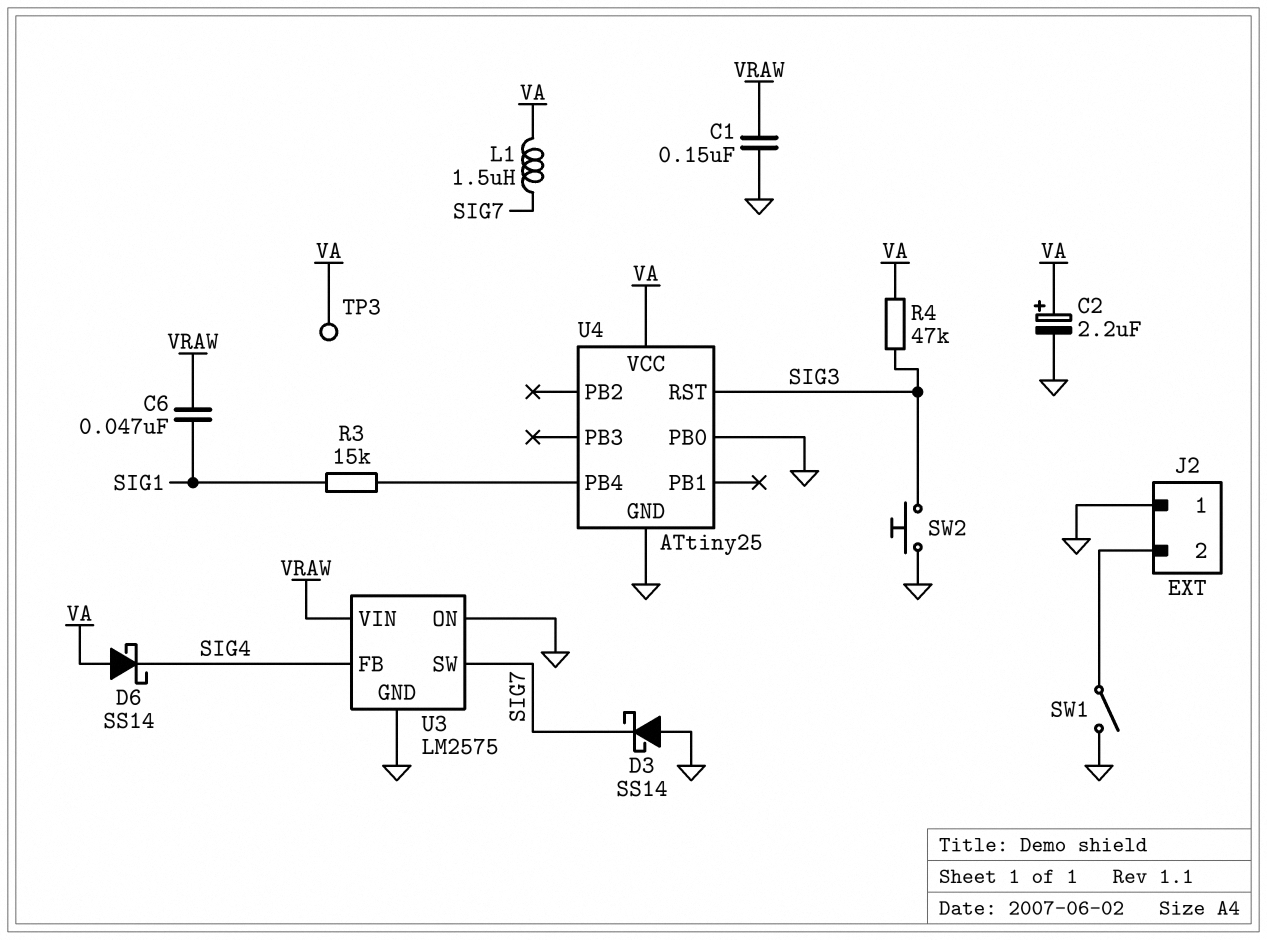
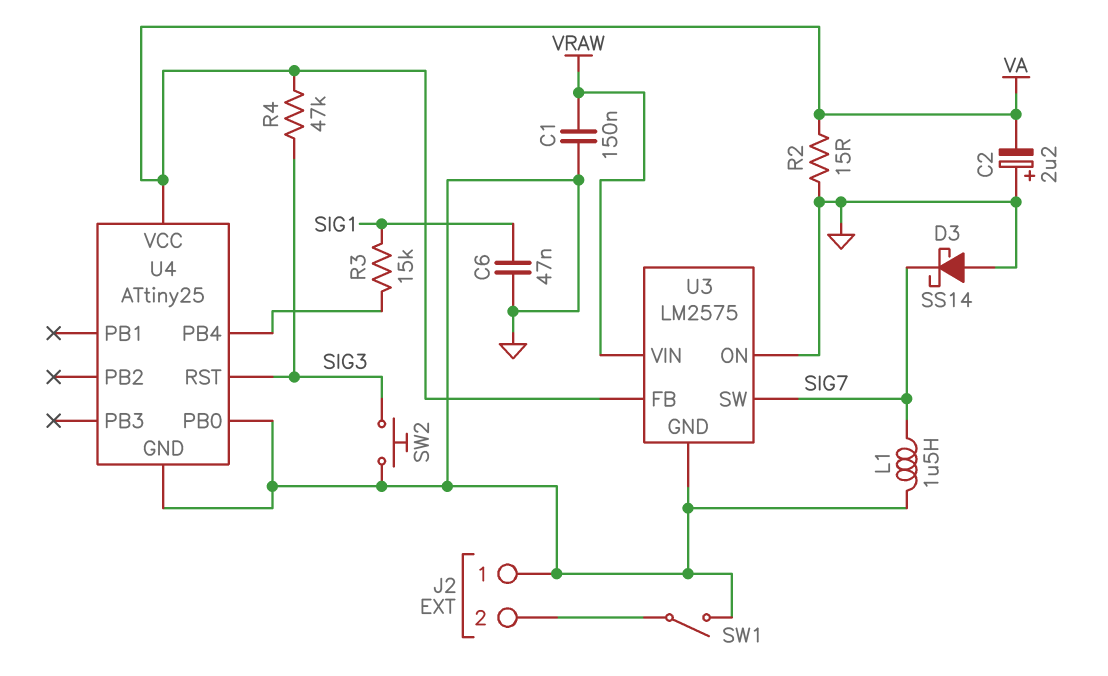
C2: 2.2uF (plus VA, minus GND) -> 2.2uF (plus GND, minus VA)
C6: 47nF (SIG1, VRAW) -> 47nF (GND, SIG1)
D6: schottky SS14 (A VA, K SIG4) -> none
L1: 1.5uH (SIG7, VA) -> 1.5uH (GND, SIG7)
R2: none -> 15 (GND, VA)
TP3: test point (VA) -> none
U3 pin FB: SIG4 -> VA

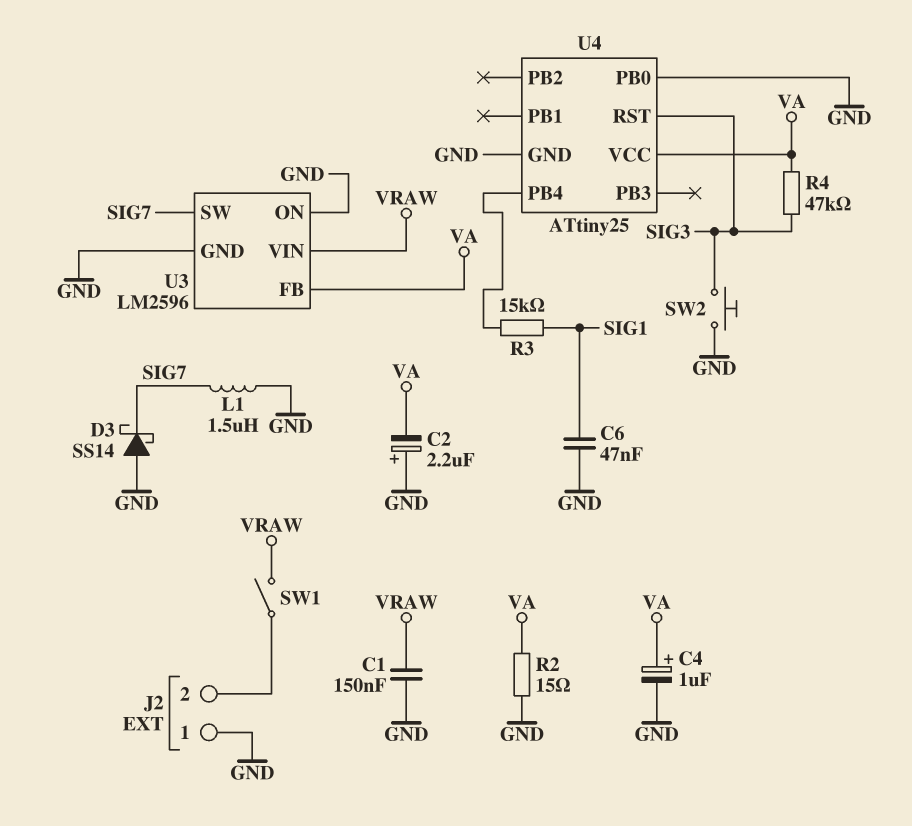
C4: none -> 1uF (plus VA, minus GND)
SW1: switch (GND, J2/2) -> switch (J2/2, VRAW)
U3: LM2575 -> LM2596

